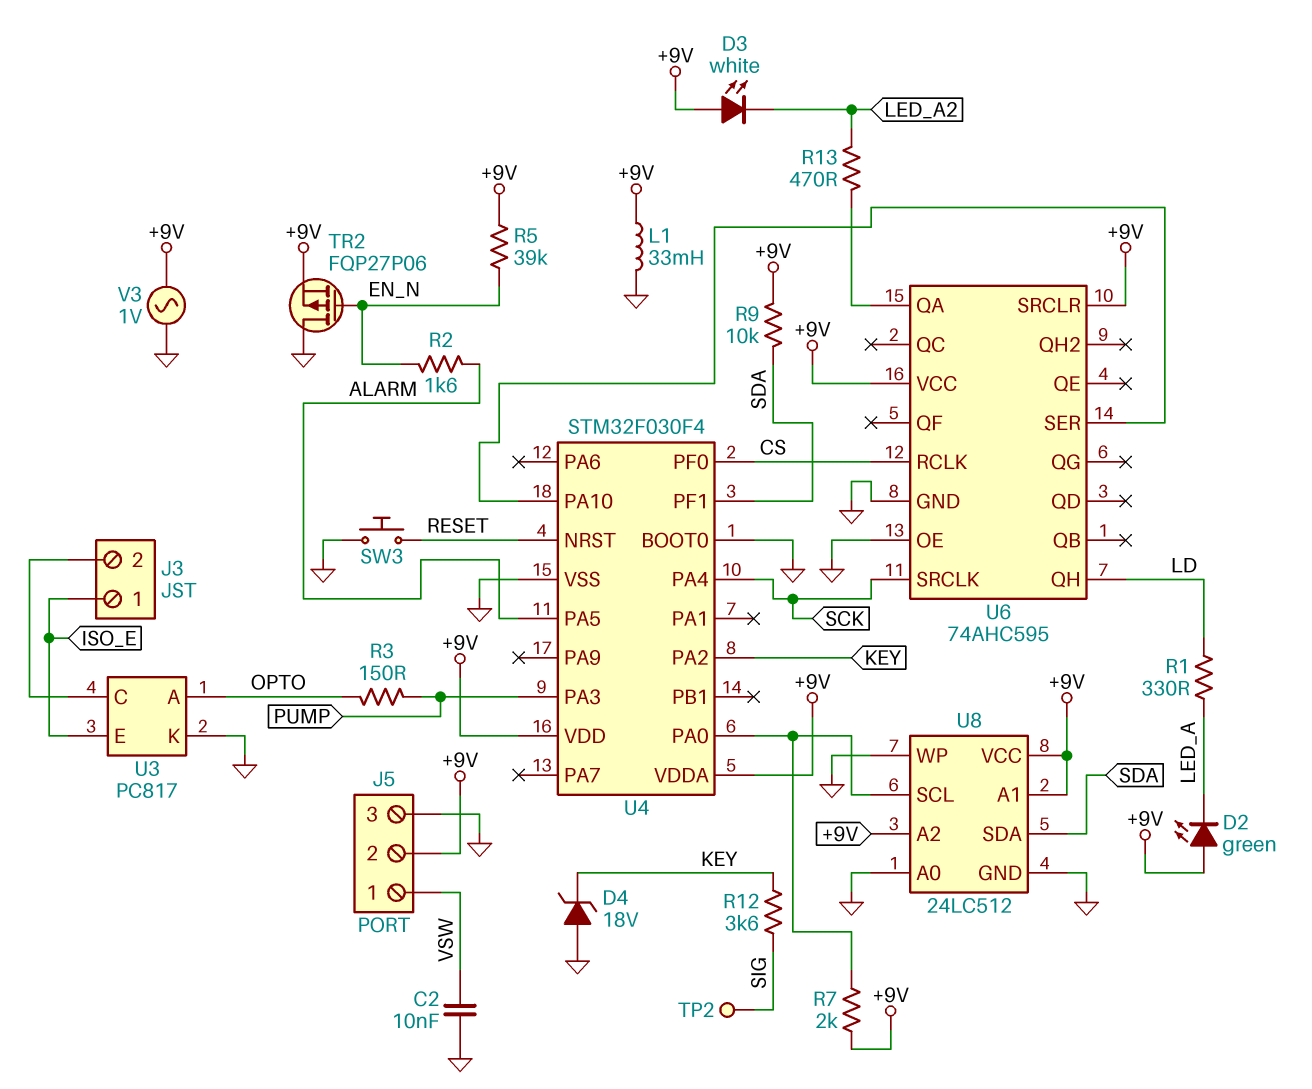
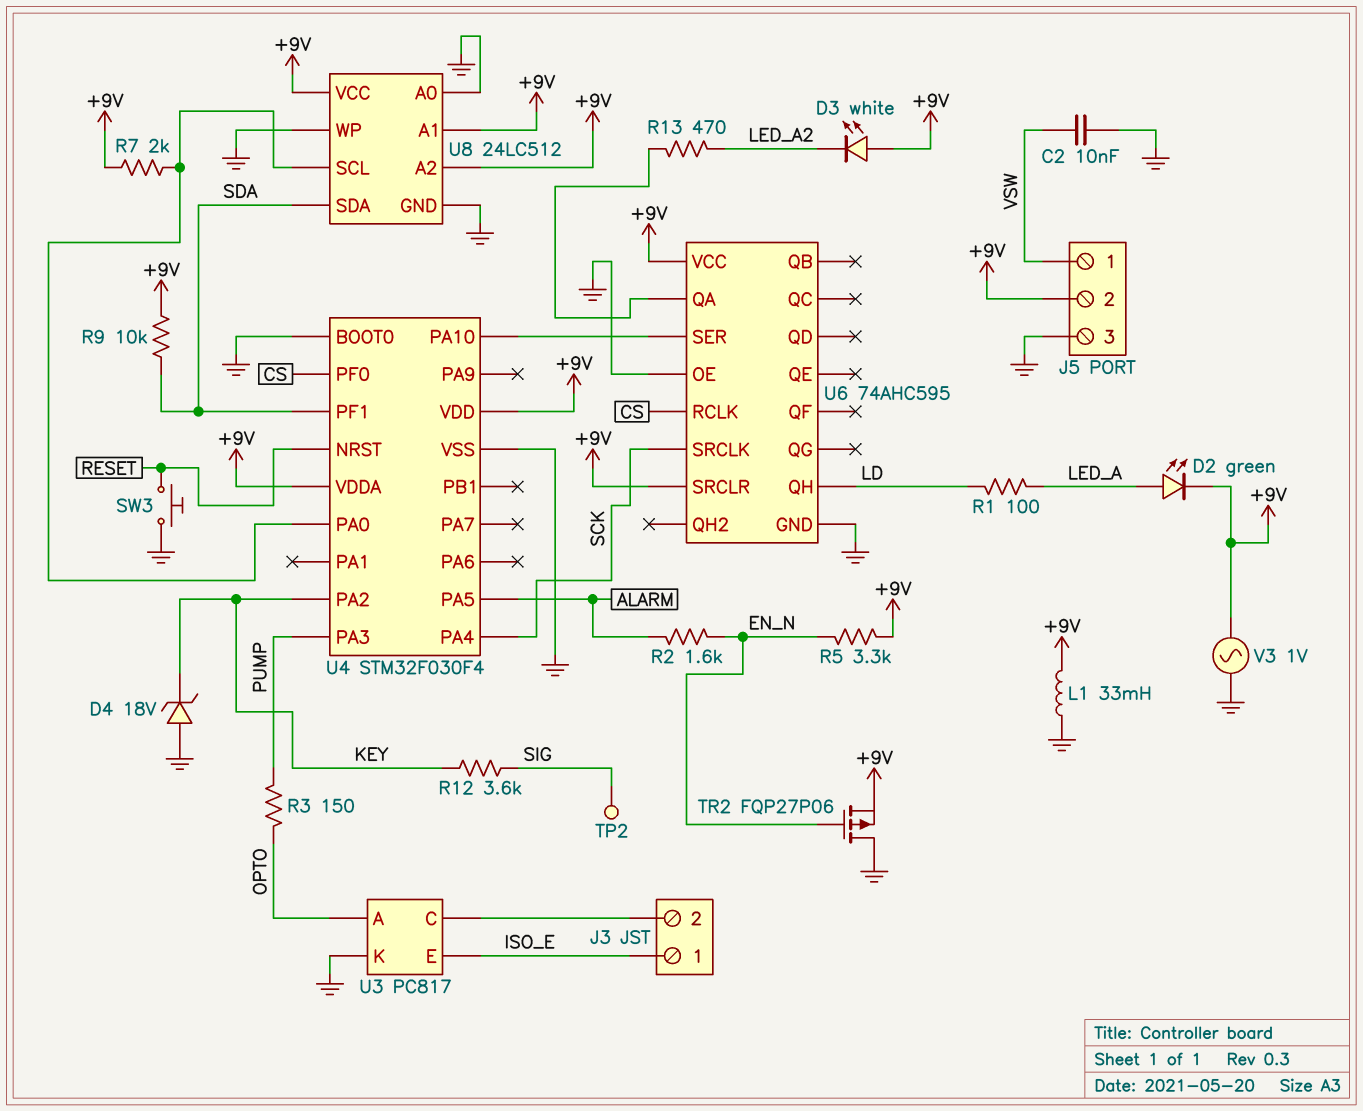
D2: LED green (A +9V, K LED_A) -> LED green (A LED_A, K +9V)
R1: 330 (LD, LED_A) -> 100 (LD, LED_A)
R5: 39k (+9V, EN_N) -> 3.3k (+9V, EN_N)

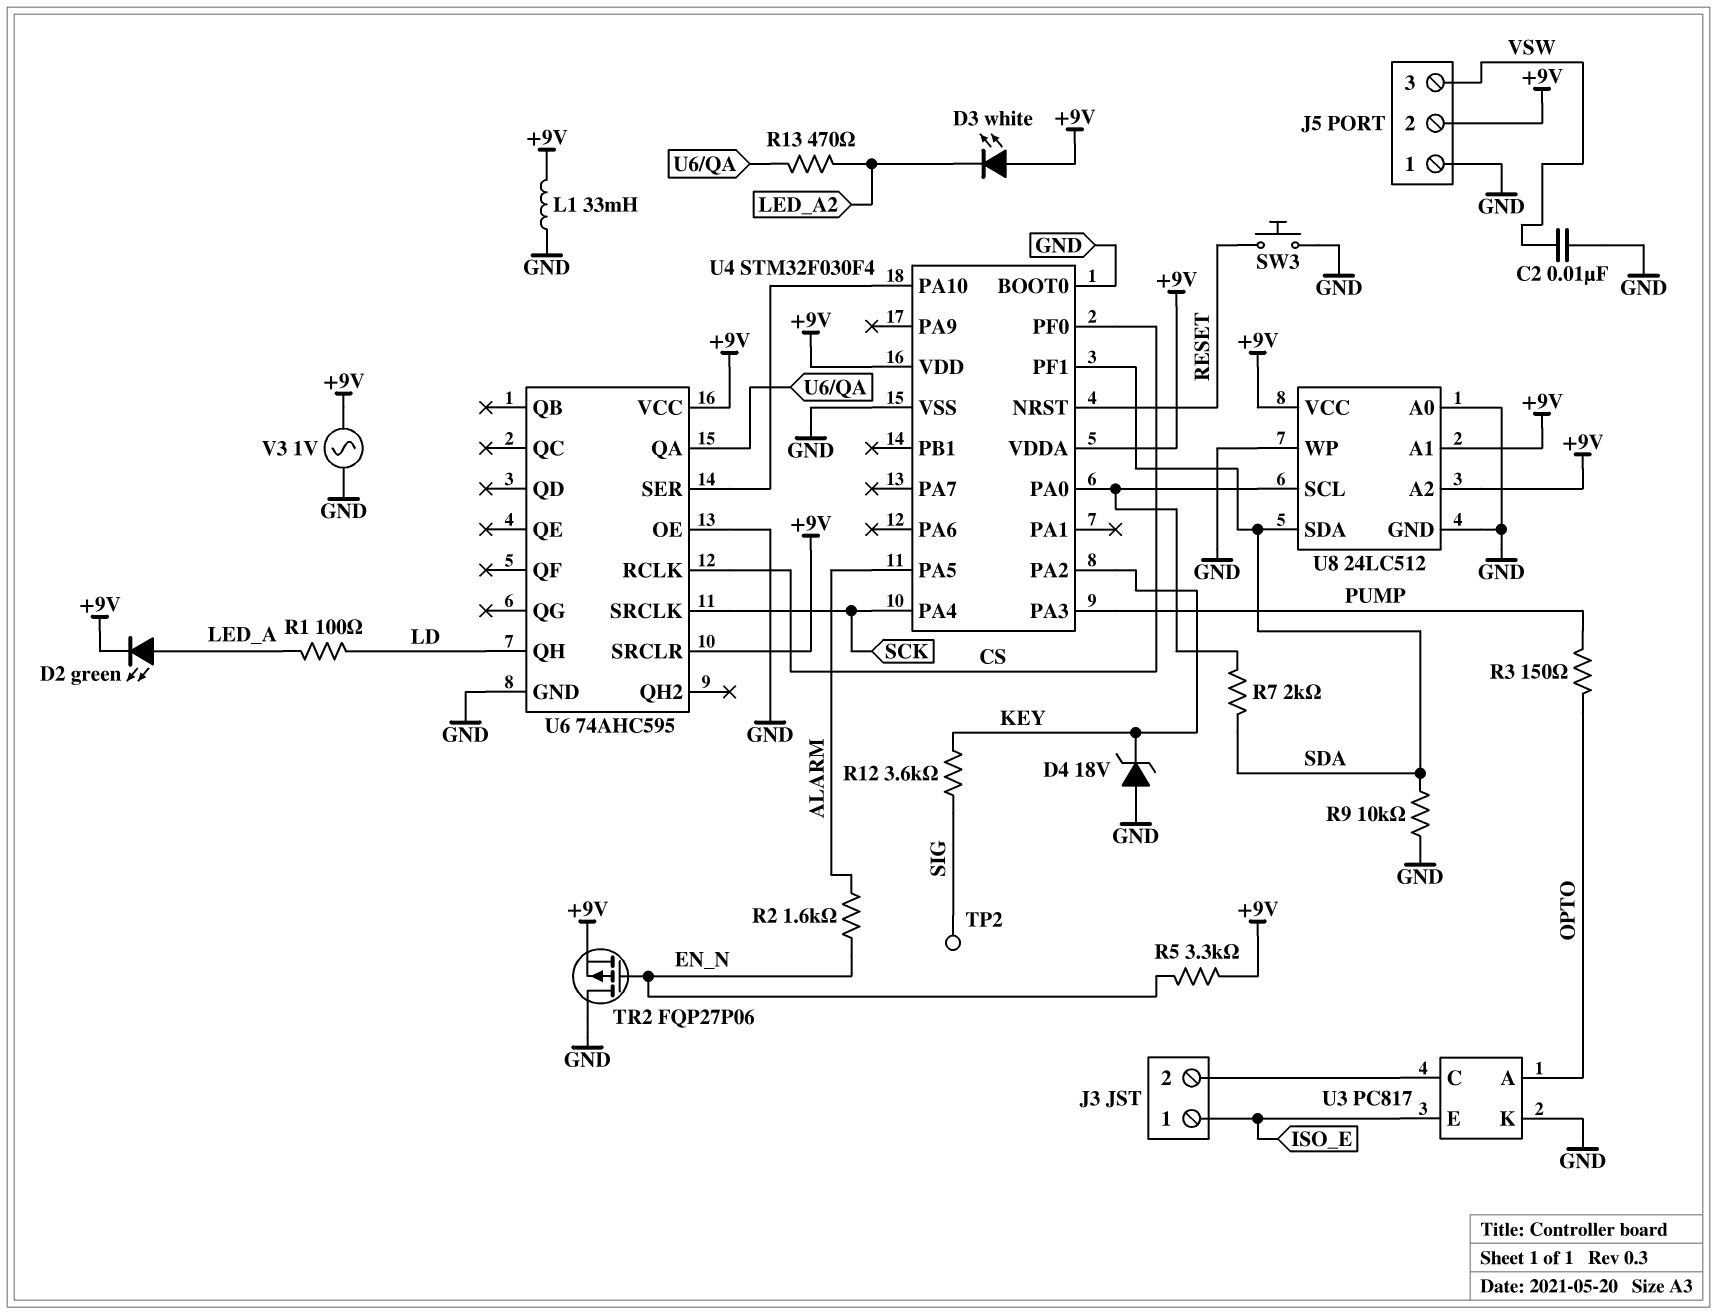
J5 pin 1: VSW -> GND
J5 pin 3: GND -> VSW
R7: 2k (+9V, U4/PA0) -> 2k (SDA, U4/PA0)
R9: 10k (+9V, SDA) -> 10k (GND, SDA)

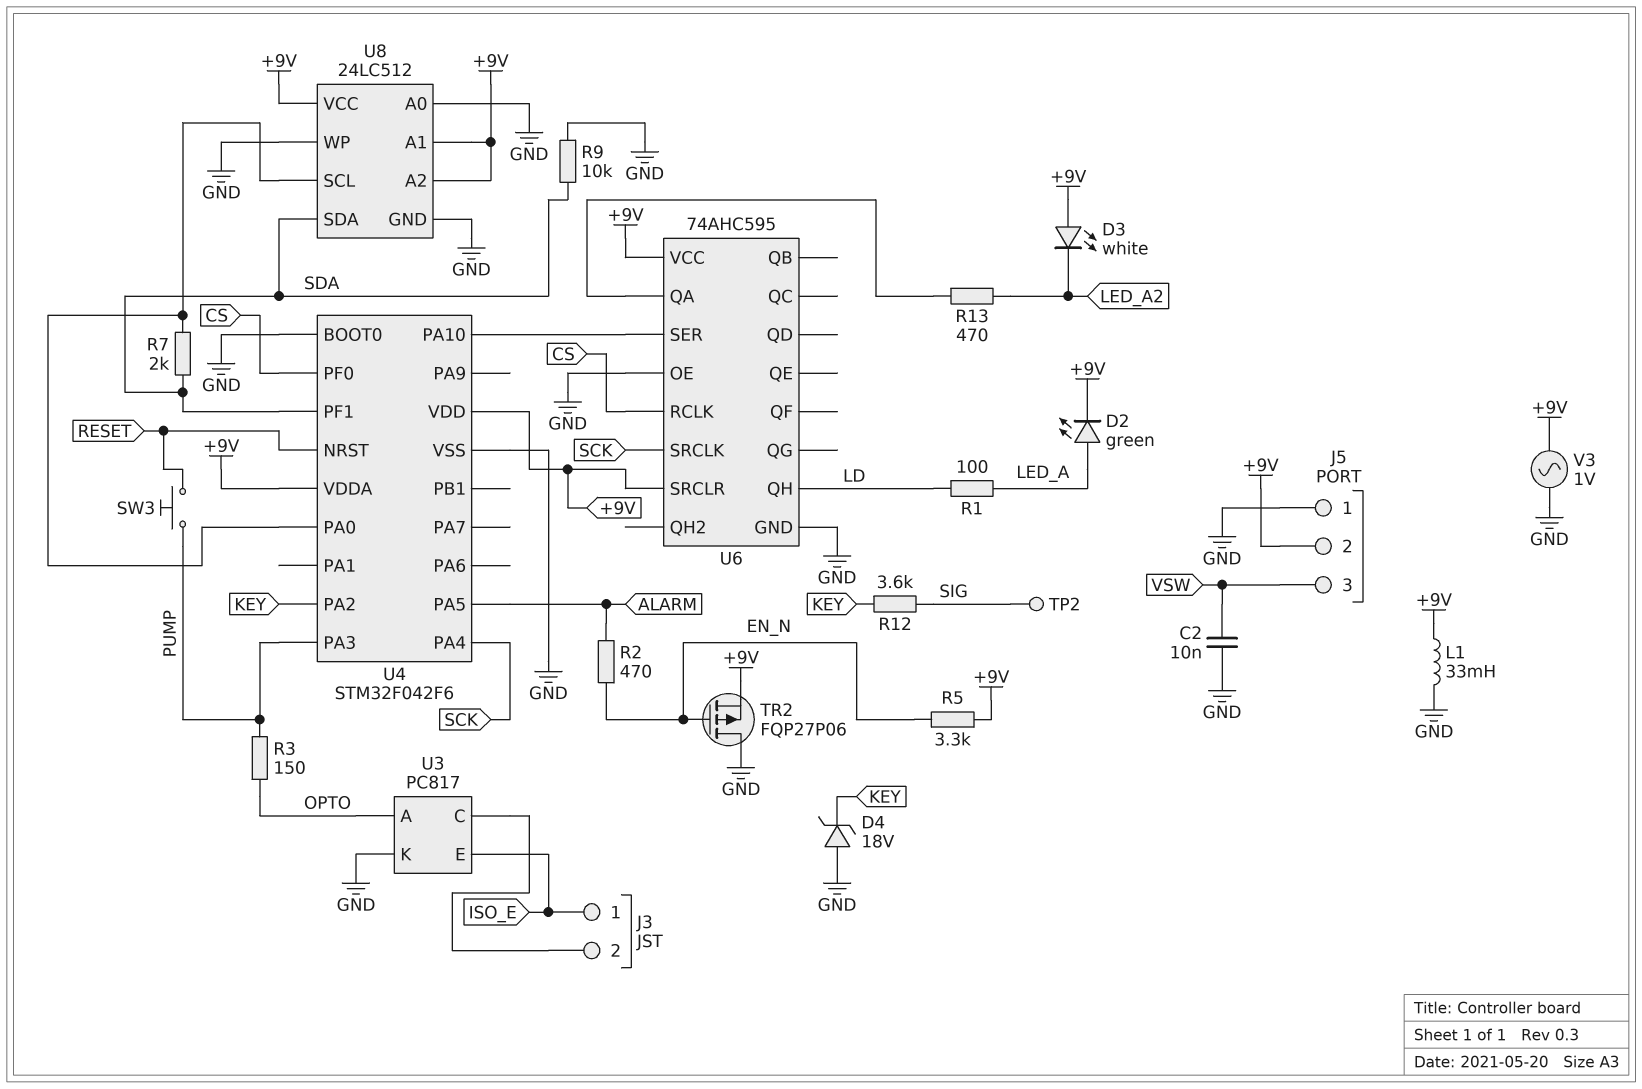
R2: 1.6k (ALARM, EN_N) -> 470 (ALARM, EN_N)
SW3: button (GND, RESET) -> button (PUMP, RESET)
U4: STM32F030F4 -> STM32F042F6

